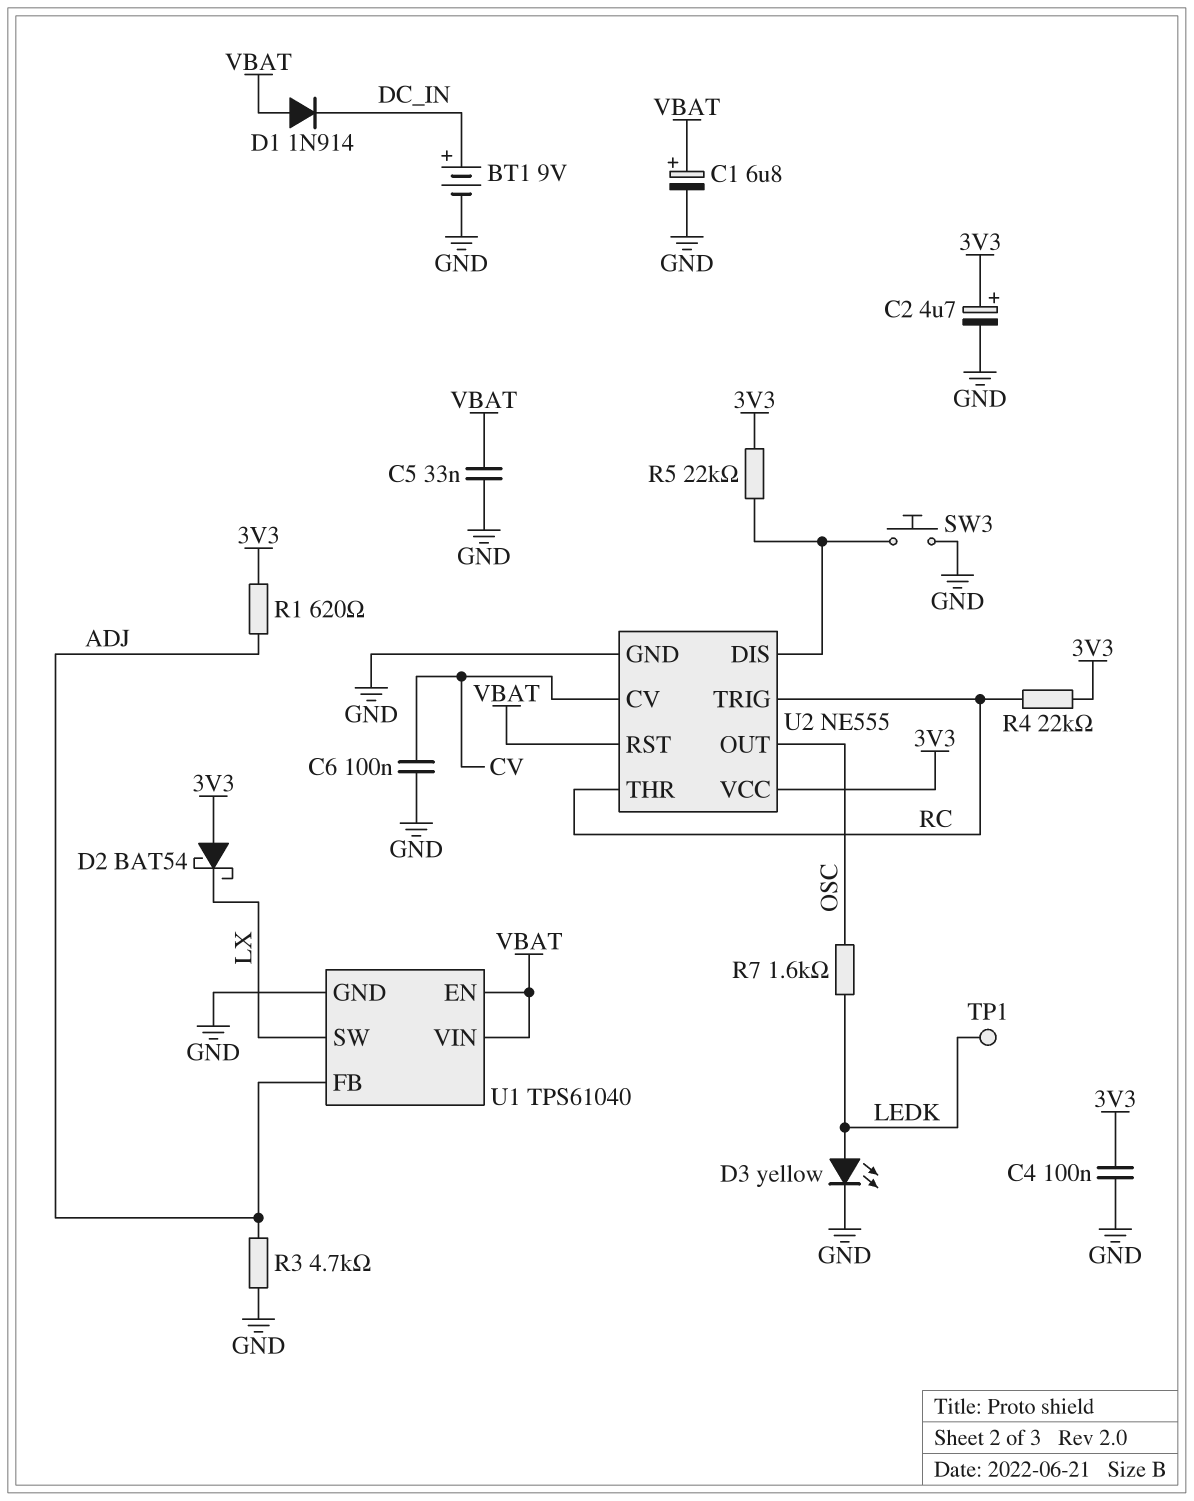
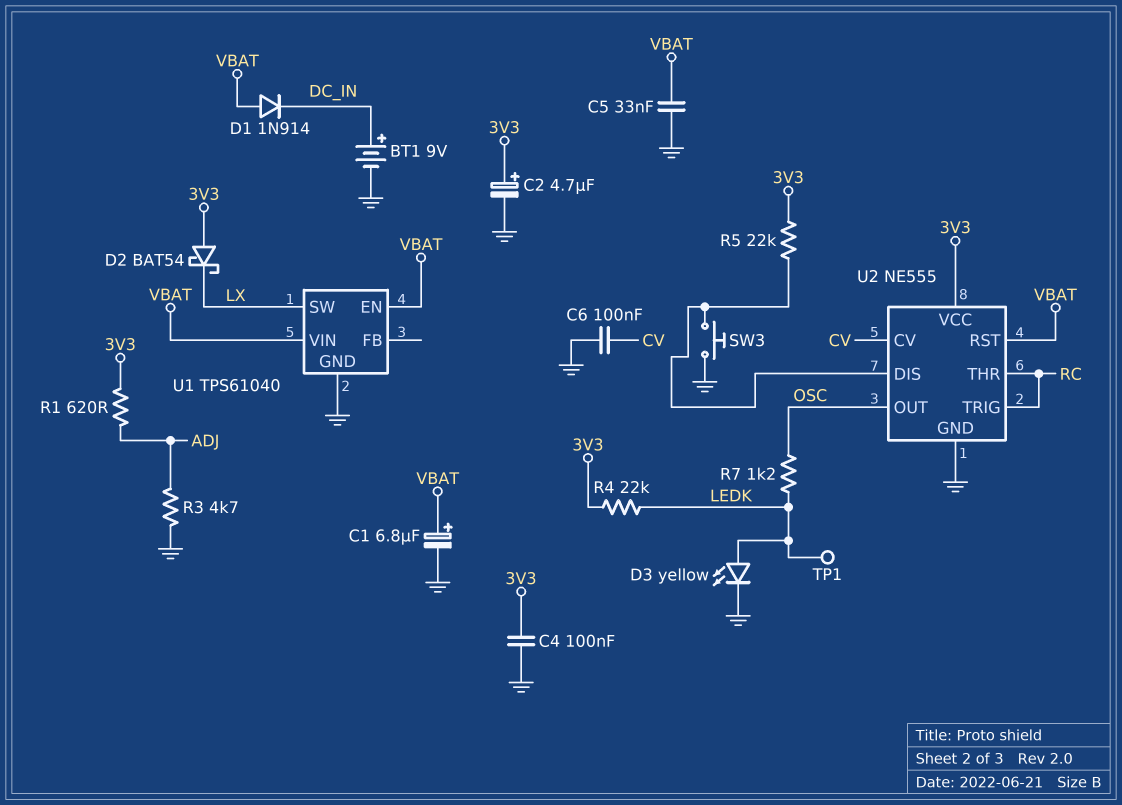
R4: 22k (3V3, RC) -> 22k (3V3, LEDK)
R7: 1.6k (LEDK, OSC) -> 1.2k (LEDK, OSC)
U1 pin FB: ADJ -> none

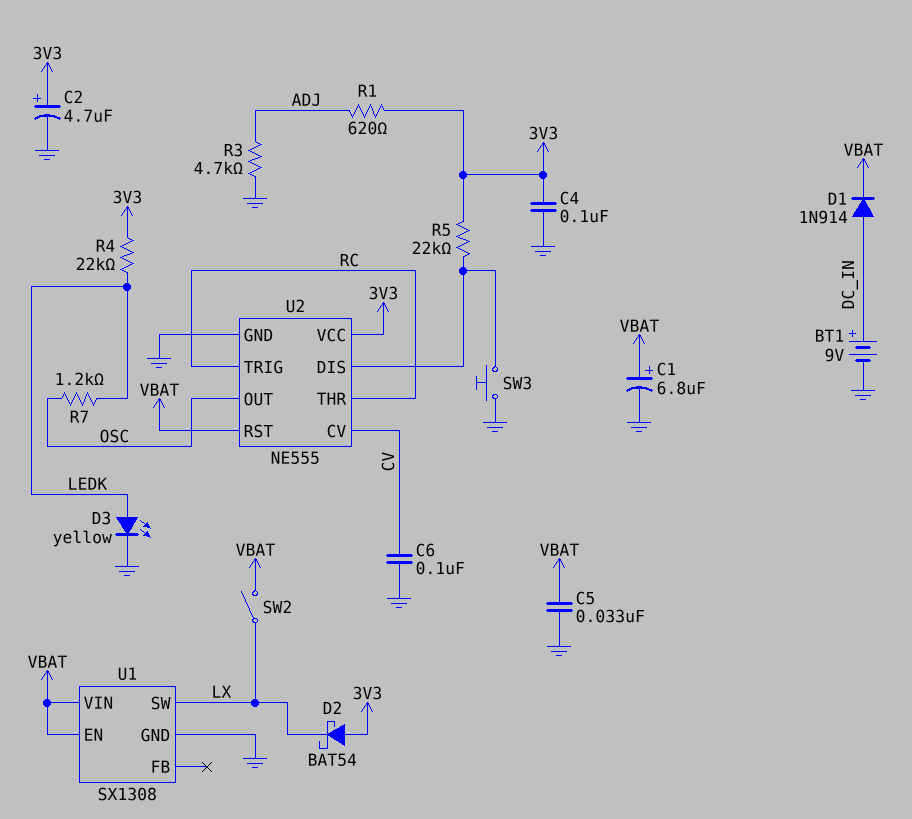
D1: diode 1N914 (A VBAT, K DC_IN) -> diode 1N914 (A DC_IN, K VBAT)
SW2: none -> switch (LX, VBAT)
TP1: test point (LEDK) -> none
U1: TPS61040 -> SX1308

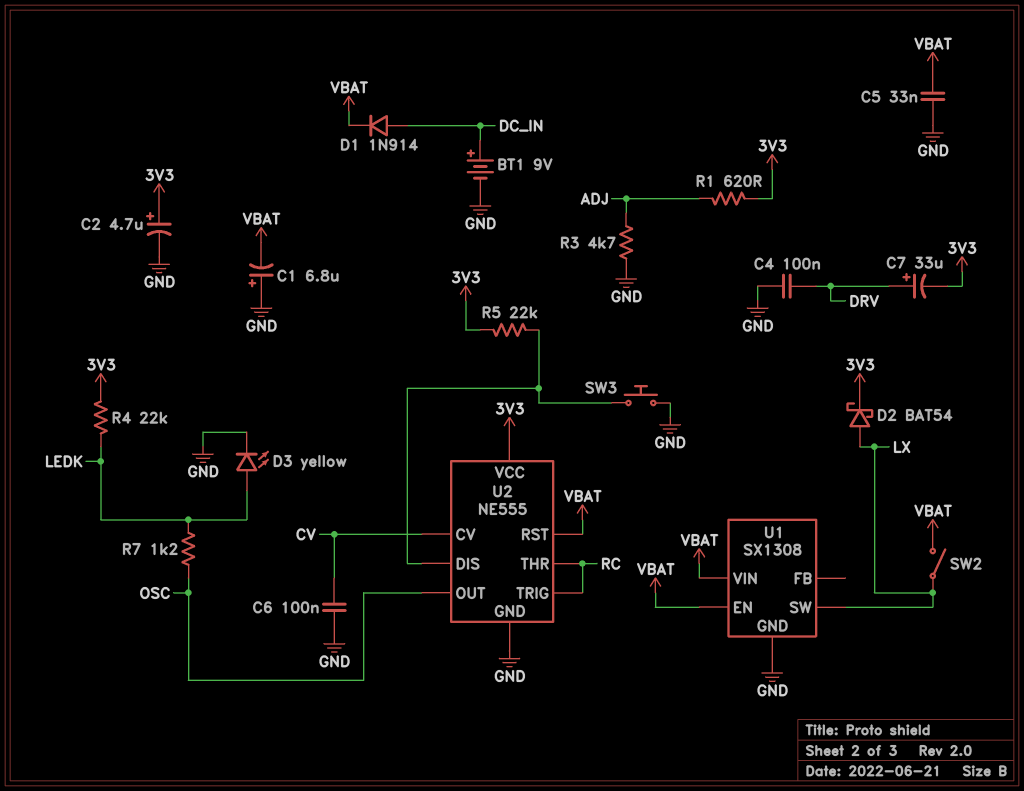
C1: 6.8uF (plus VBAT, minus GND) -> 6.8uF (plus GND, minus VBAT)
C4: 100nF (3V3, GND) -> 100nF (DRV, GND)
C7: none -> 33uF (plus DRV, minus 3V3)
D2: schottky BAT54 (A 3V3, K LX) -> schottky BAT54 (A LX, K 3V3)

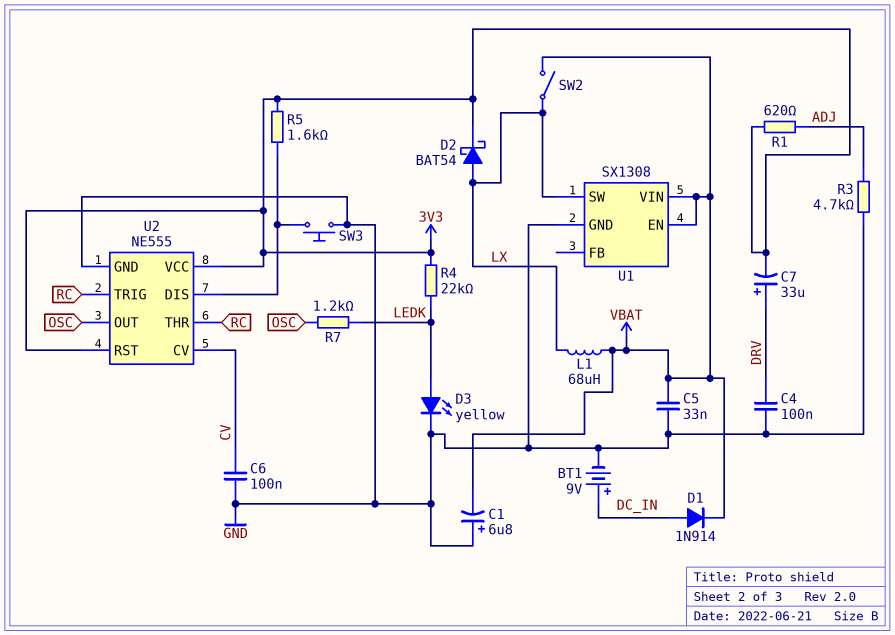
C2: 4.7uF (plus 3V3, minus GND) -> none
L1: none -> 68uH (LX, VBAT)
R5: 22k (3V3, U2/DIS) -> 1.6k (3V3, U2/DIS)
U2 pin RST: VBAT -> 3V3

